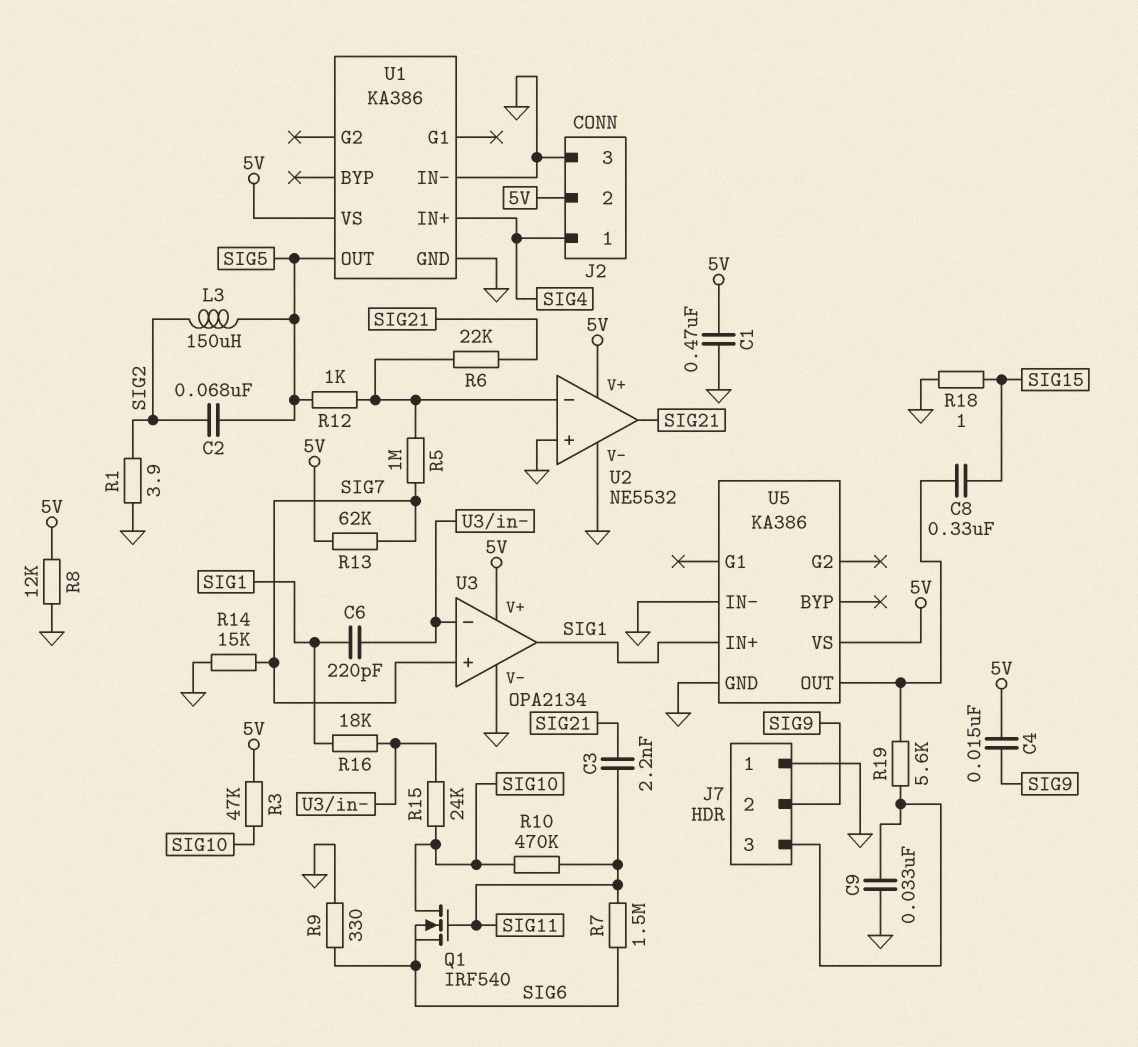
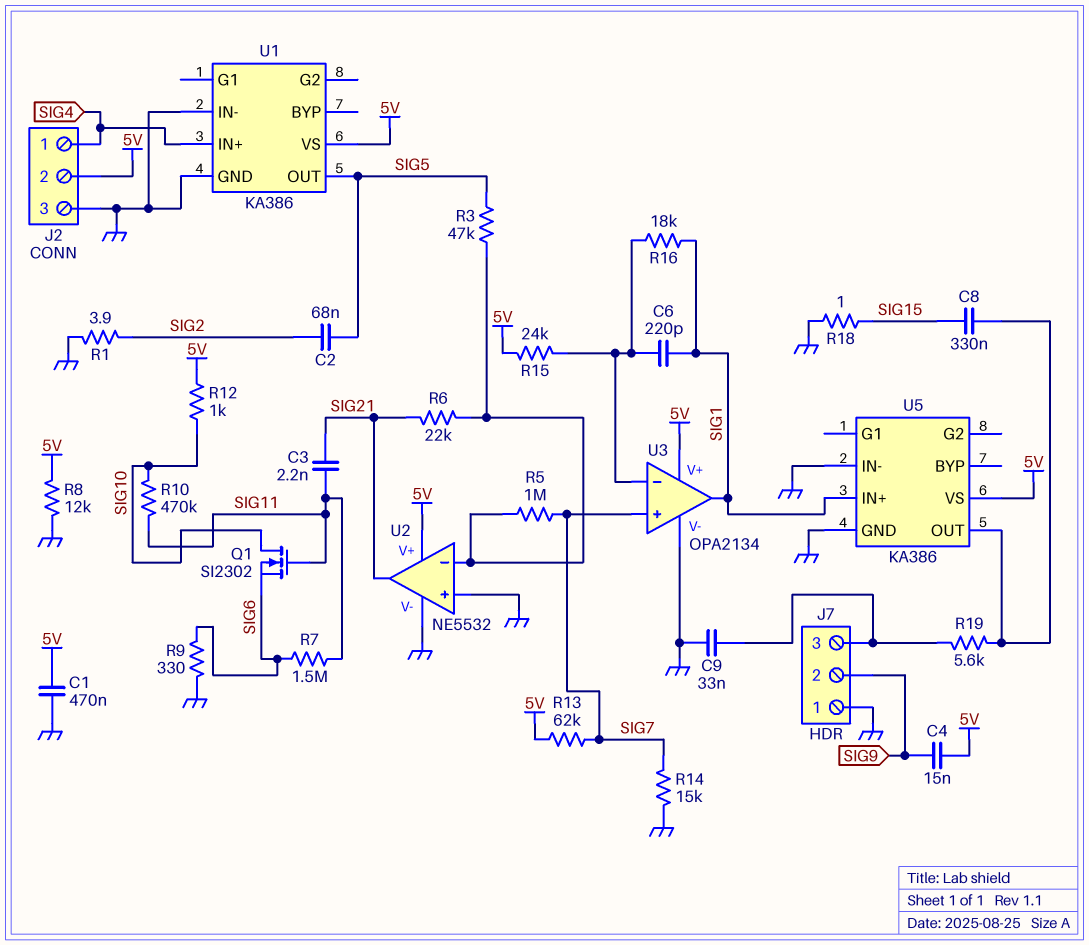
L3: 150uH (SIG2, SIG5) -> none
Q1: NMOS IRF540 (G SIG11, D SIG10, S SIG6) -> NMOS SI2302 (G SIG11, D SIG10, S SIG6)
R3: 47k (5V, SIG10) -> 47k (SIG5, U2/in-)
R12: 1k (SIG5, U2/in-) -> 1k (5V, SIG10)
R15: 24k (SIG10, U3/in-) -> 24k (5V, U3/in-)

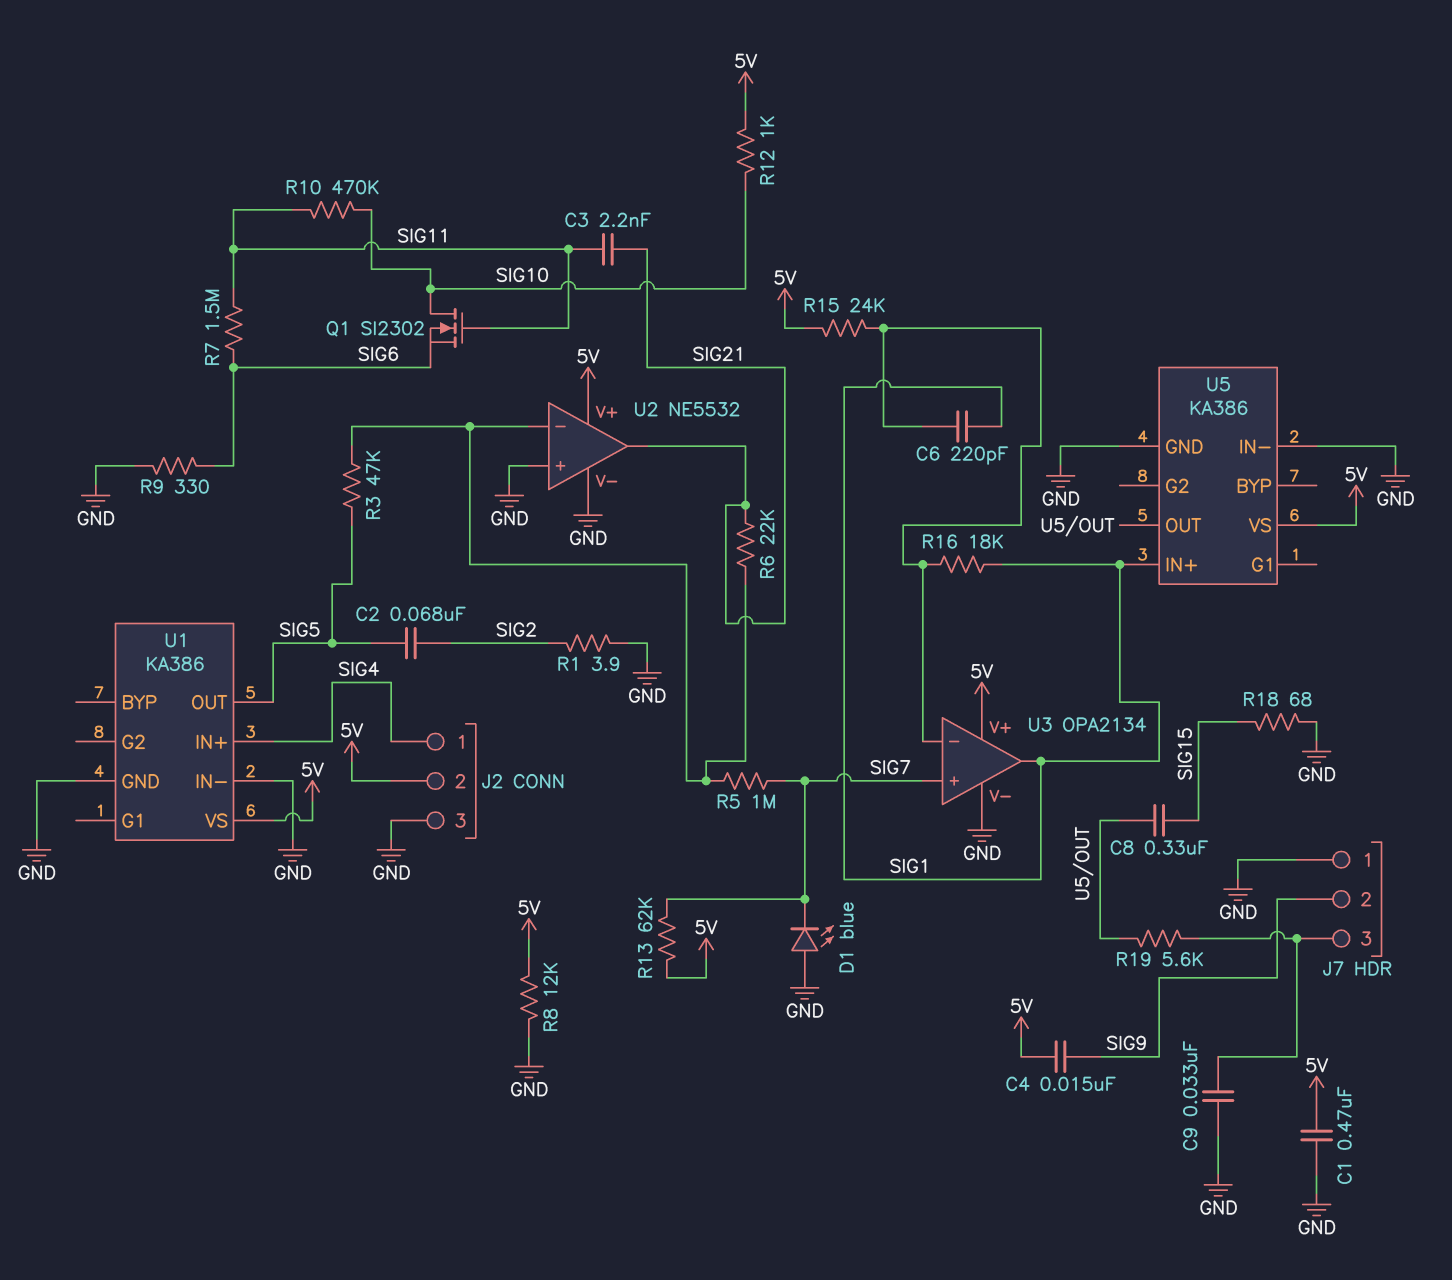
D1: none -> LED blue (A GND, K SIG7)
R14: 15k (GND, SIG7) -> none
R18: 1 (GND, SIG15) -> 68 (GND, SIG15)

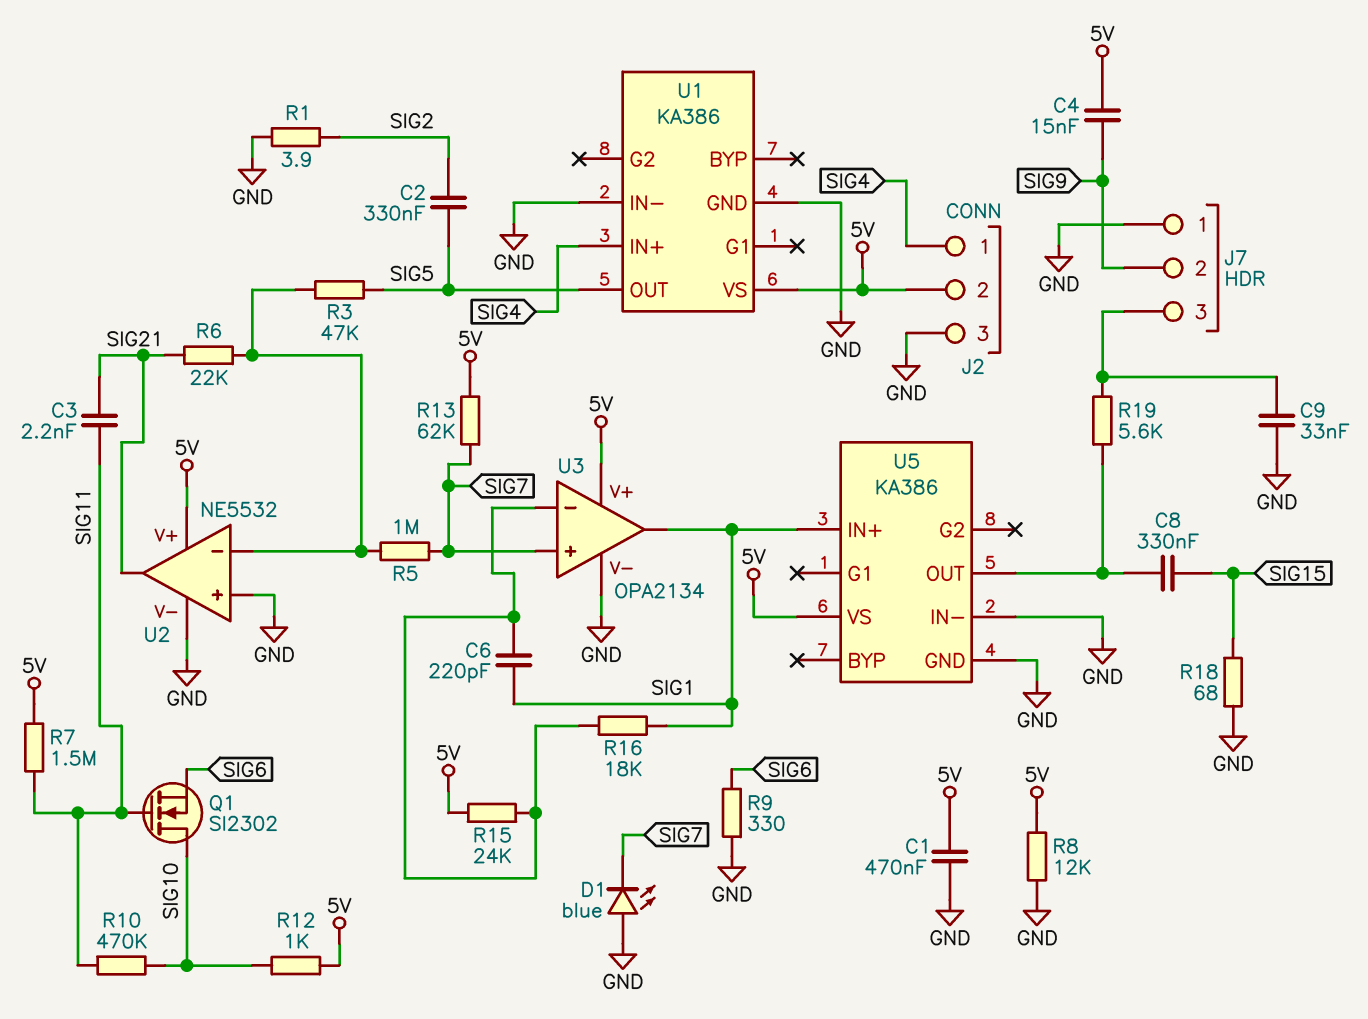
C2: 68nF (SIG2, SIG5) -> 330nF (SIG2, SIG5)
R7: 1.5M (SIG6, SIG11) -> 1.5M (5V, SIG11)

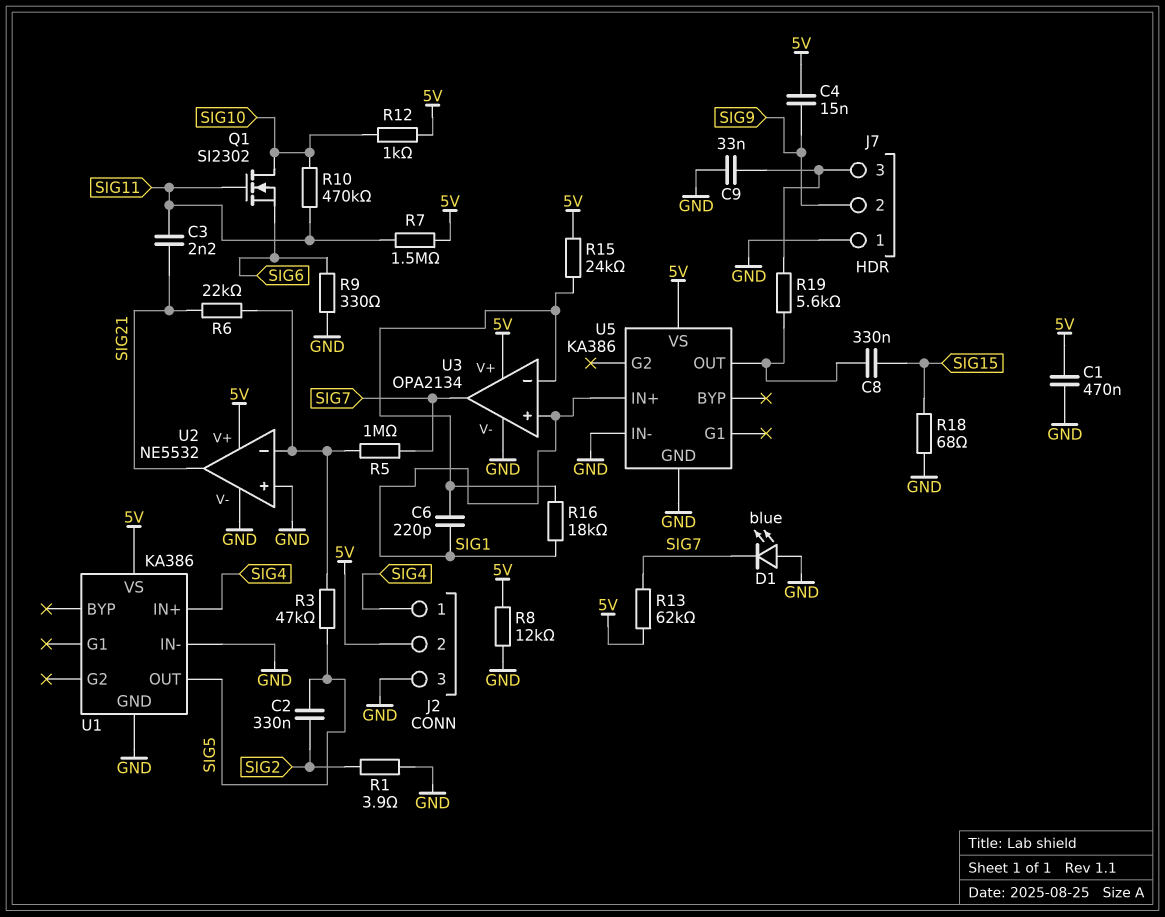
U3 pin in+: SIG7 -> SIG1
U3 pin out: SIG1 -> SIG7

